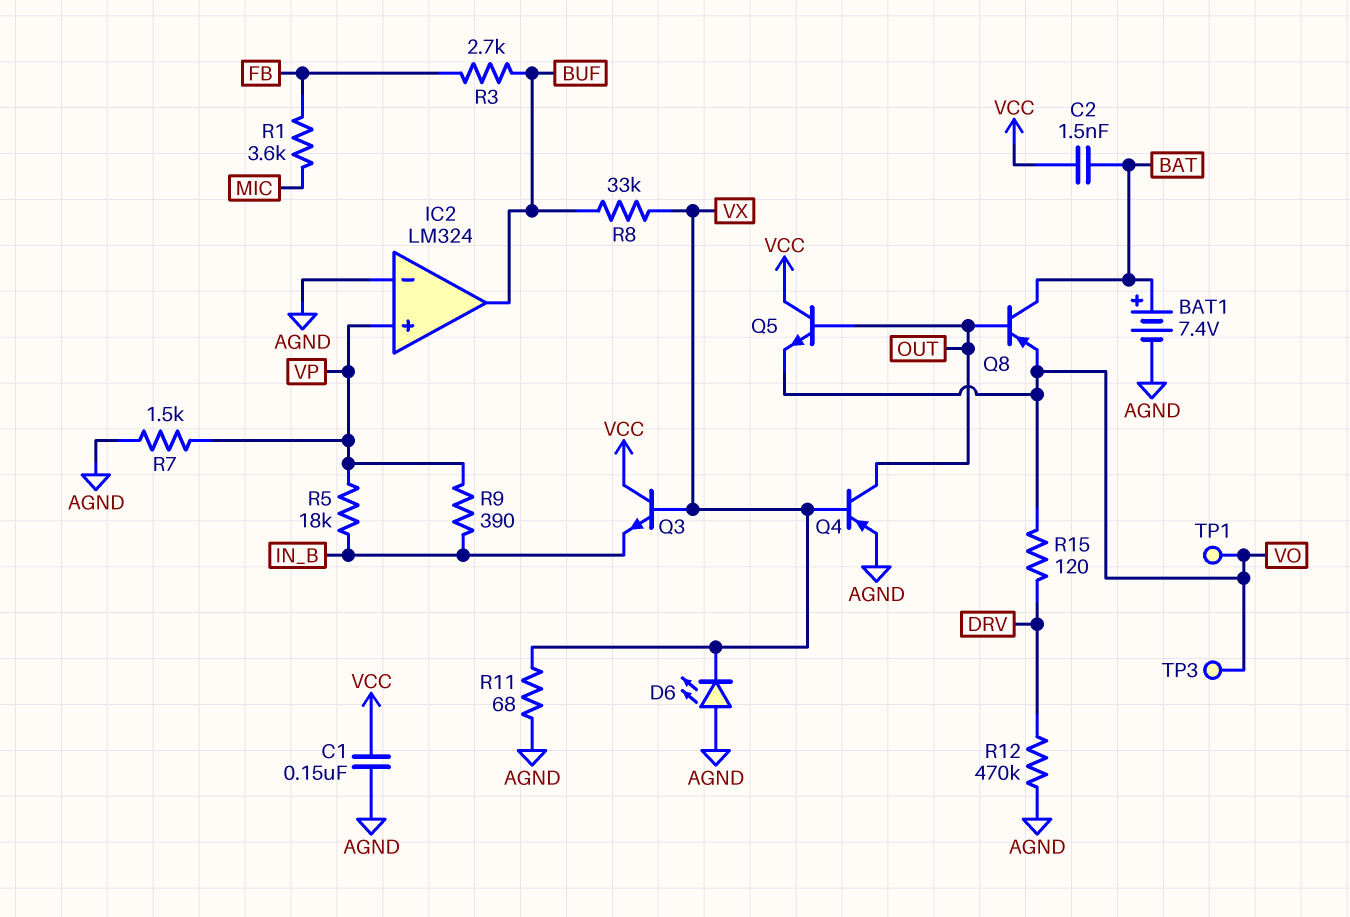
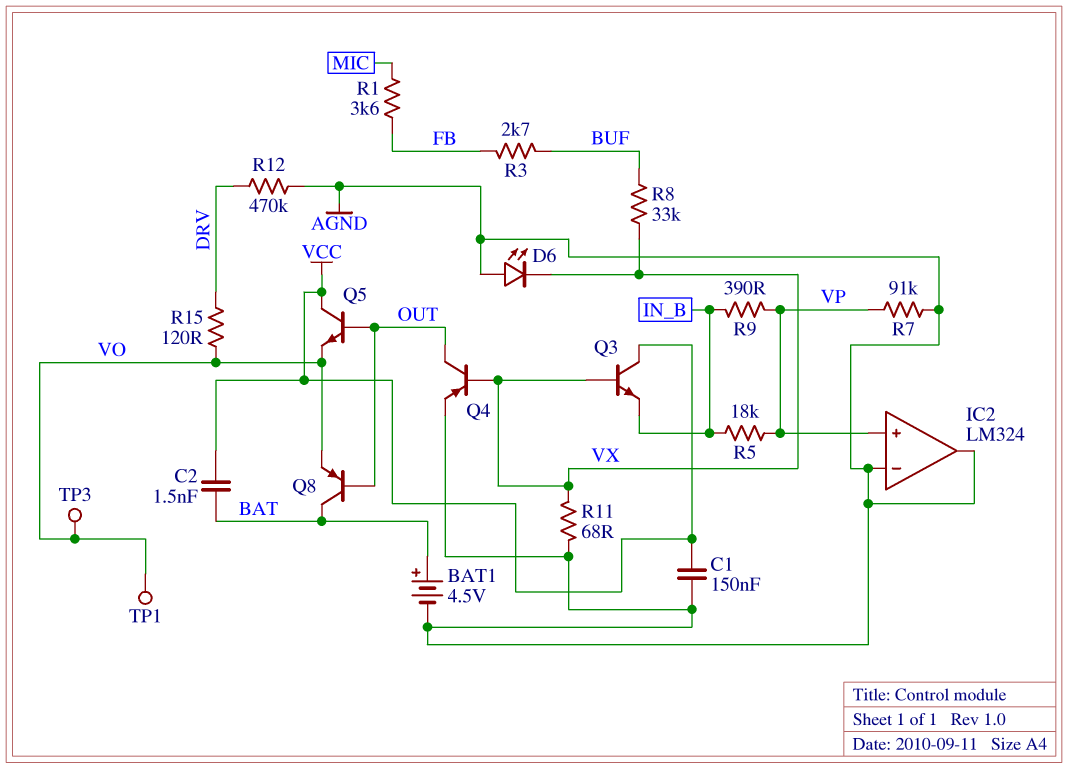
BAT1: 7.4V (plus BAT, minus AGND) -> 4.5V (plus BAT, minus AGND)
IC2 pin out: BUF -> AGND
R7: 1.5k (AGND, VP) -> 91k (AGND, VP)

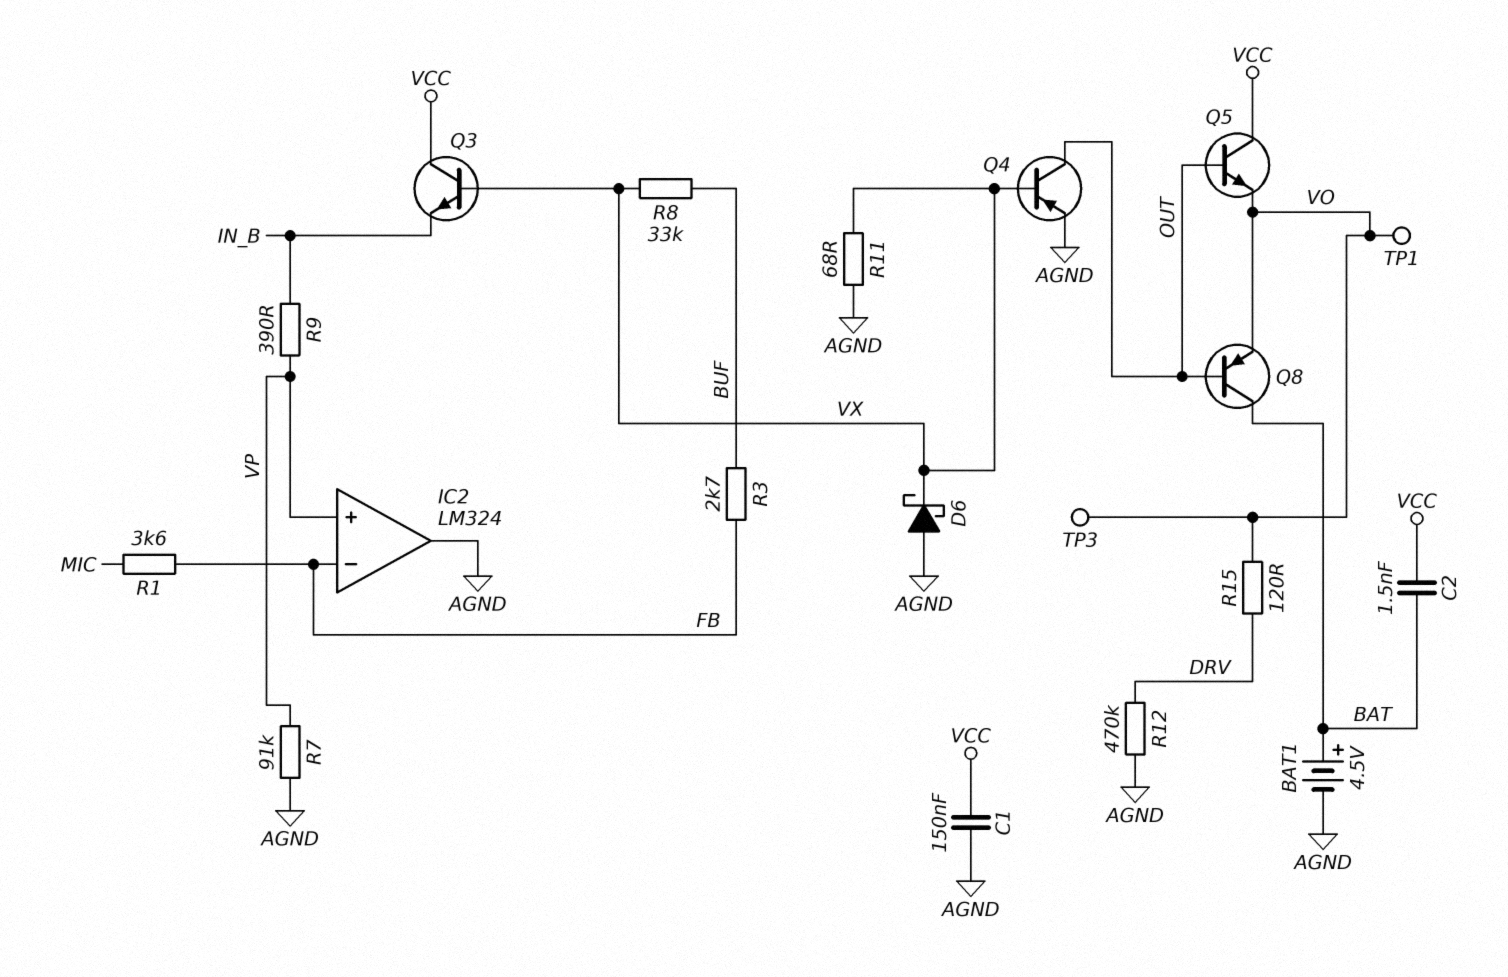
D6: LED (A AGND, K VX) -> schottky (A AGND, K VX)
IC2 pin in-: AGND -> FB
R5: 18k (IN_B, VP) -> none

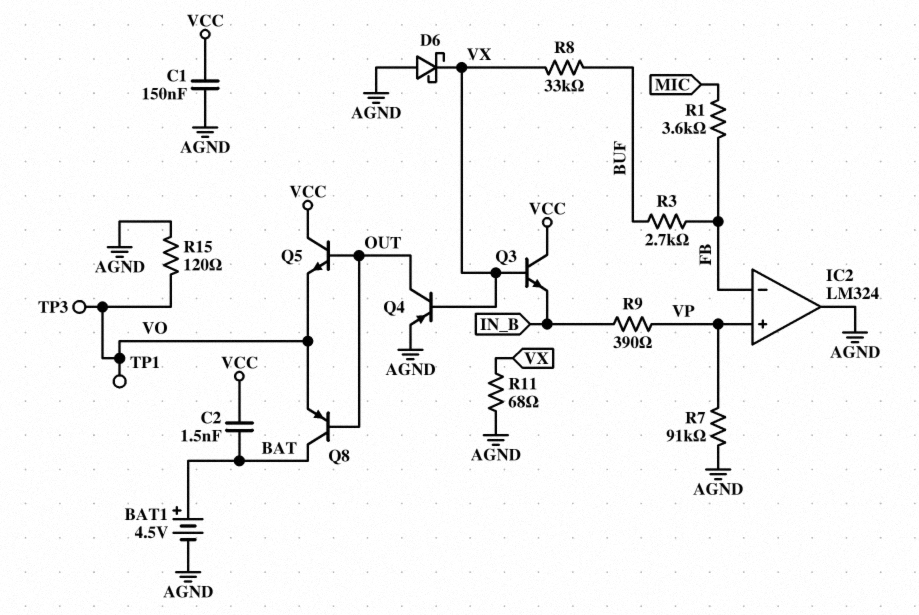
R12: 470k (AGND, DRV) -> none
R15: 120 (DRV, VO) -> 120 (AGND, VO)

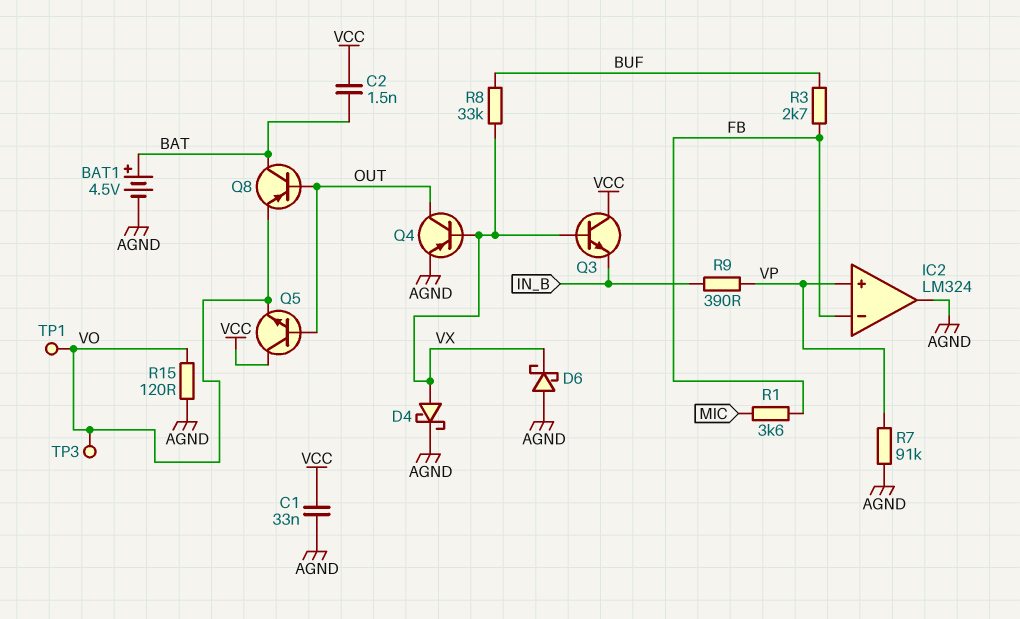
C1: 150nF (AGND, VCC) -> 33nF (AGND, VCC)
D4: none -> schottky (A VX, K AGND)
R11: 68 (AGND, VX) -> none

